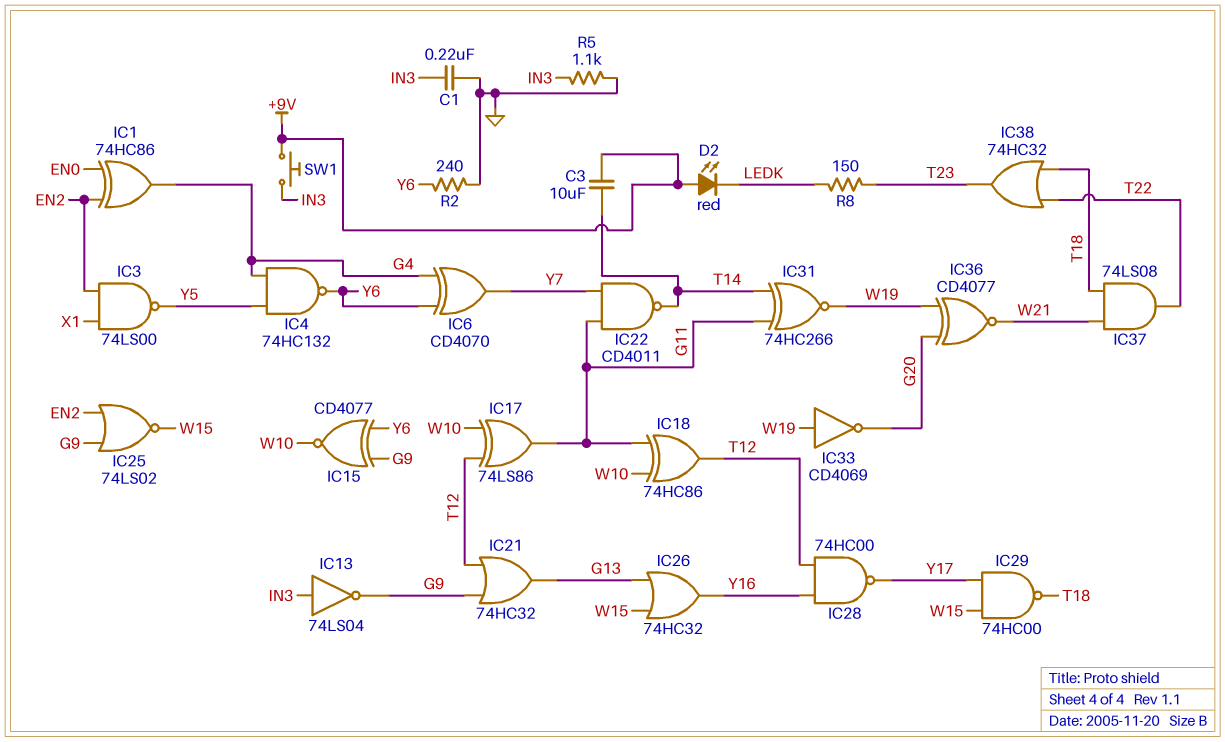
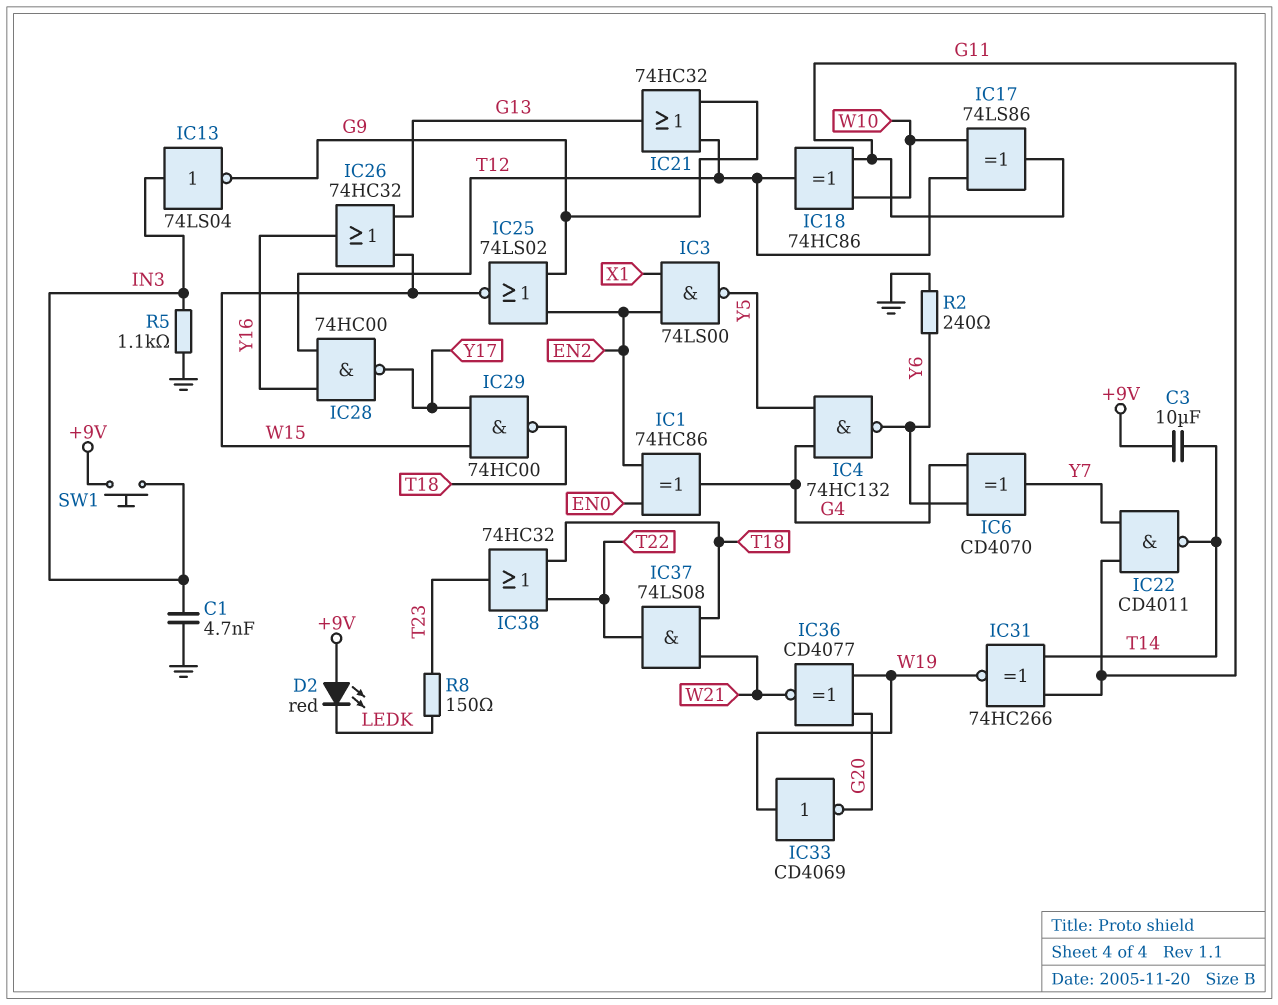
C1: 220nF (GND, IN3) -> 4.7nF (GND, IN3)
IC15: XNOR CD4077 (in G9, in Y6, out W10) -> none

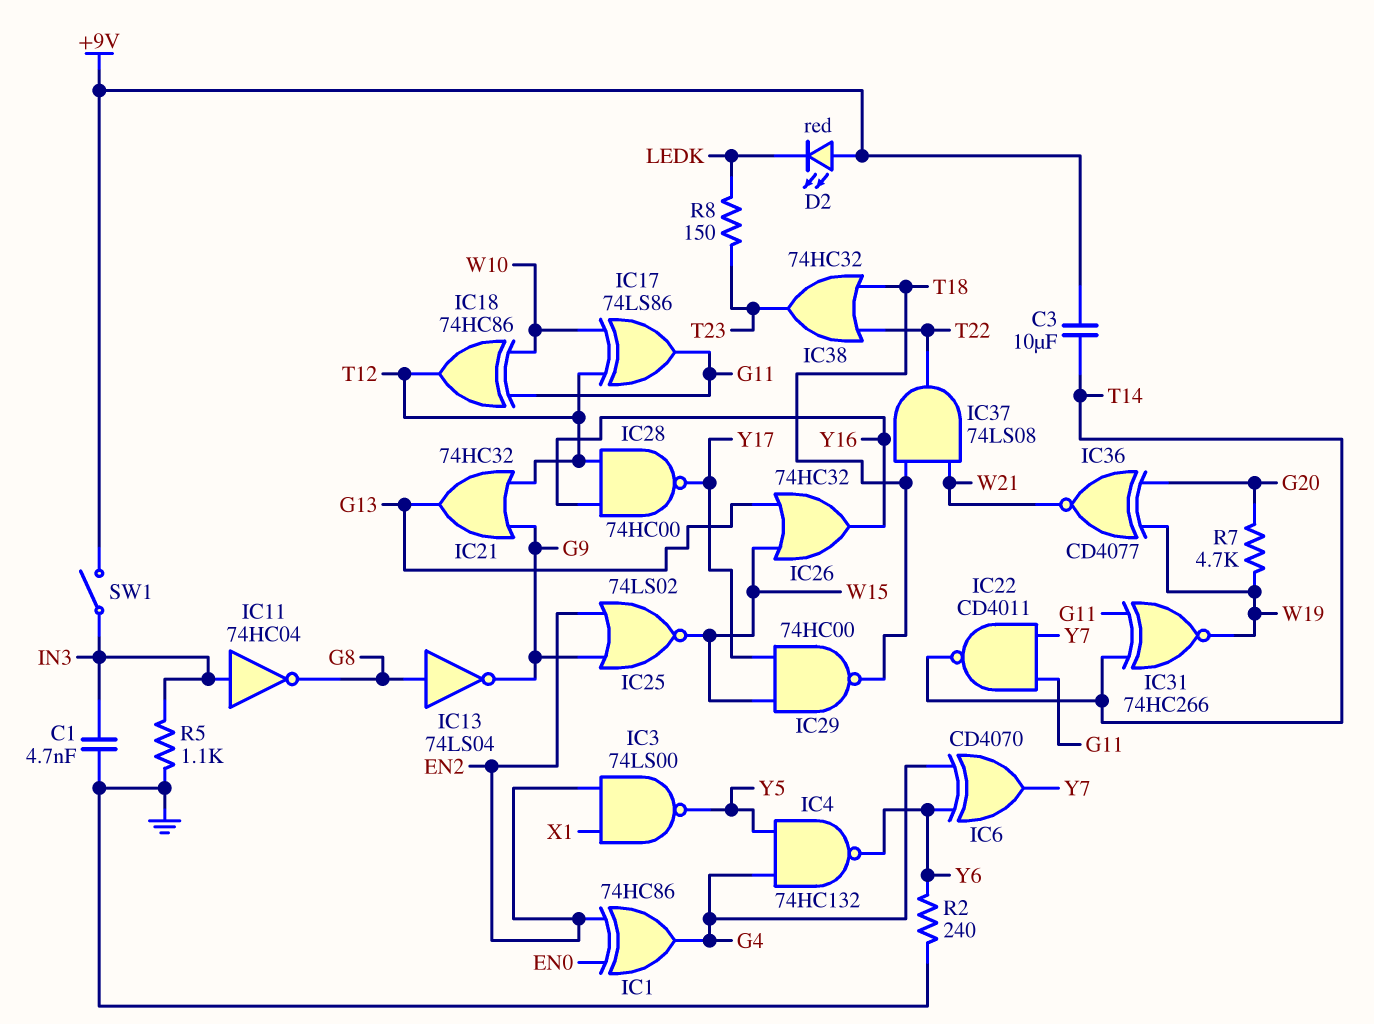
IC11: none -> NOT 74HC04 (in IN3, out G8)
IC13: NOT 74LS04 (in IN3, out G9) -> NOT 74LS04 (in G8, out G9)
IC33: NOT CD4069 (in W19, out G20) -> none
R7: none -> 4.7k (G20, W19)
SW1: button (+9V, IN3) -> switch (+9V, IN3)

